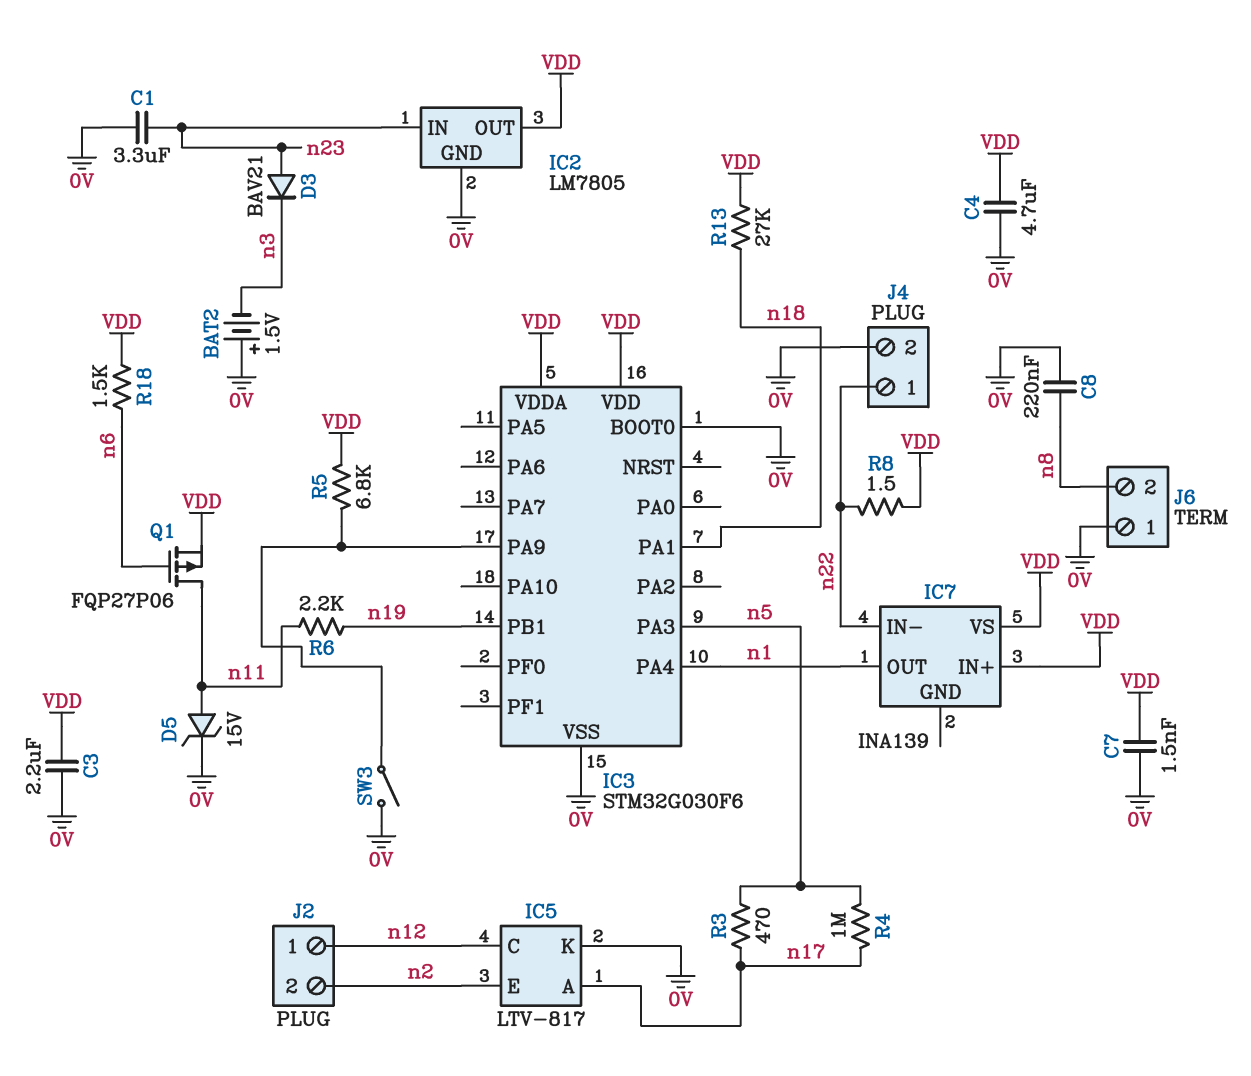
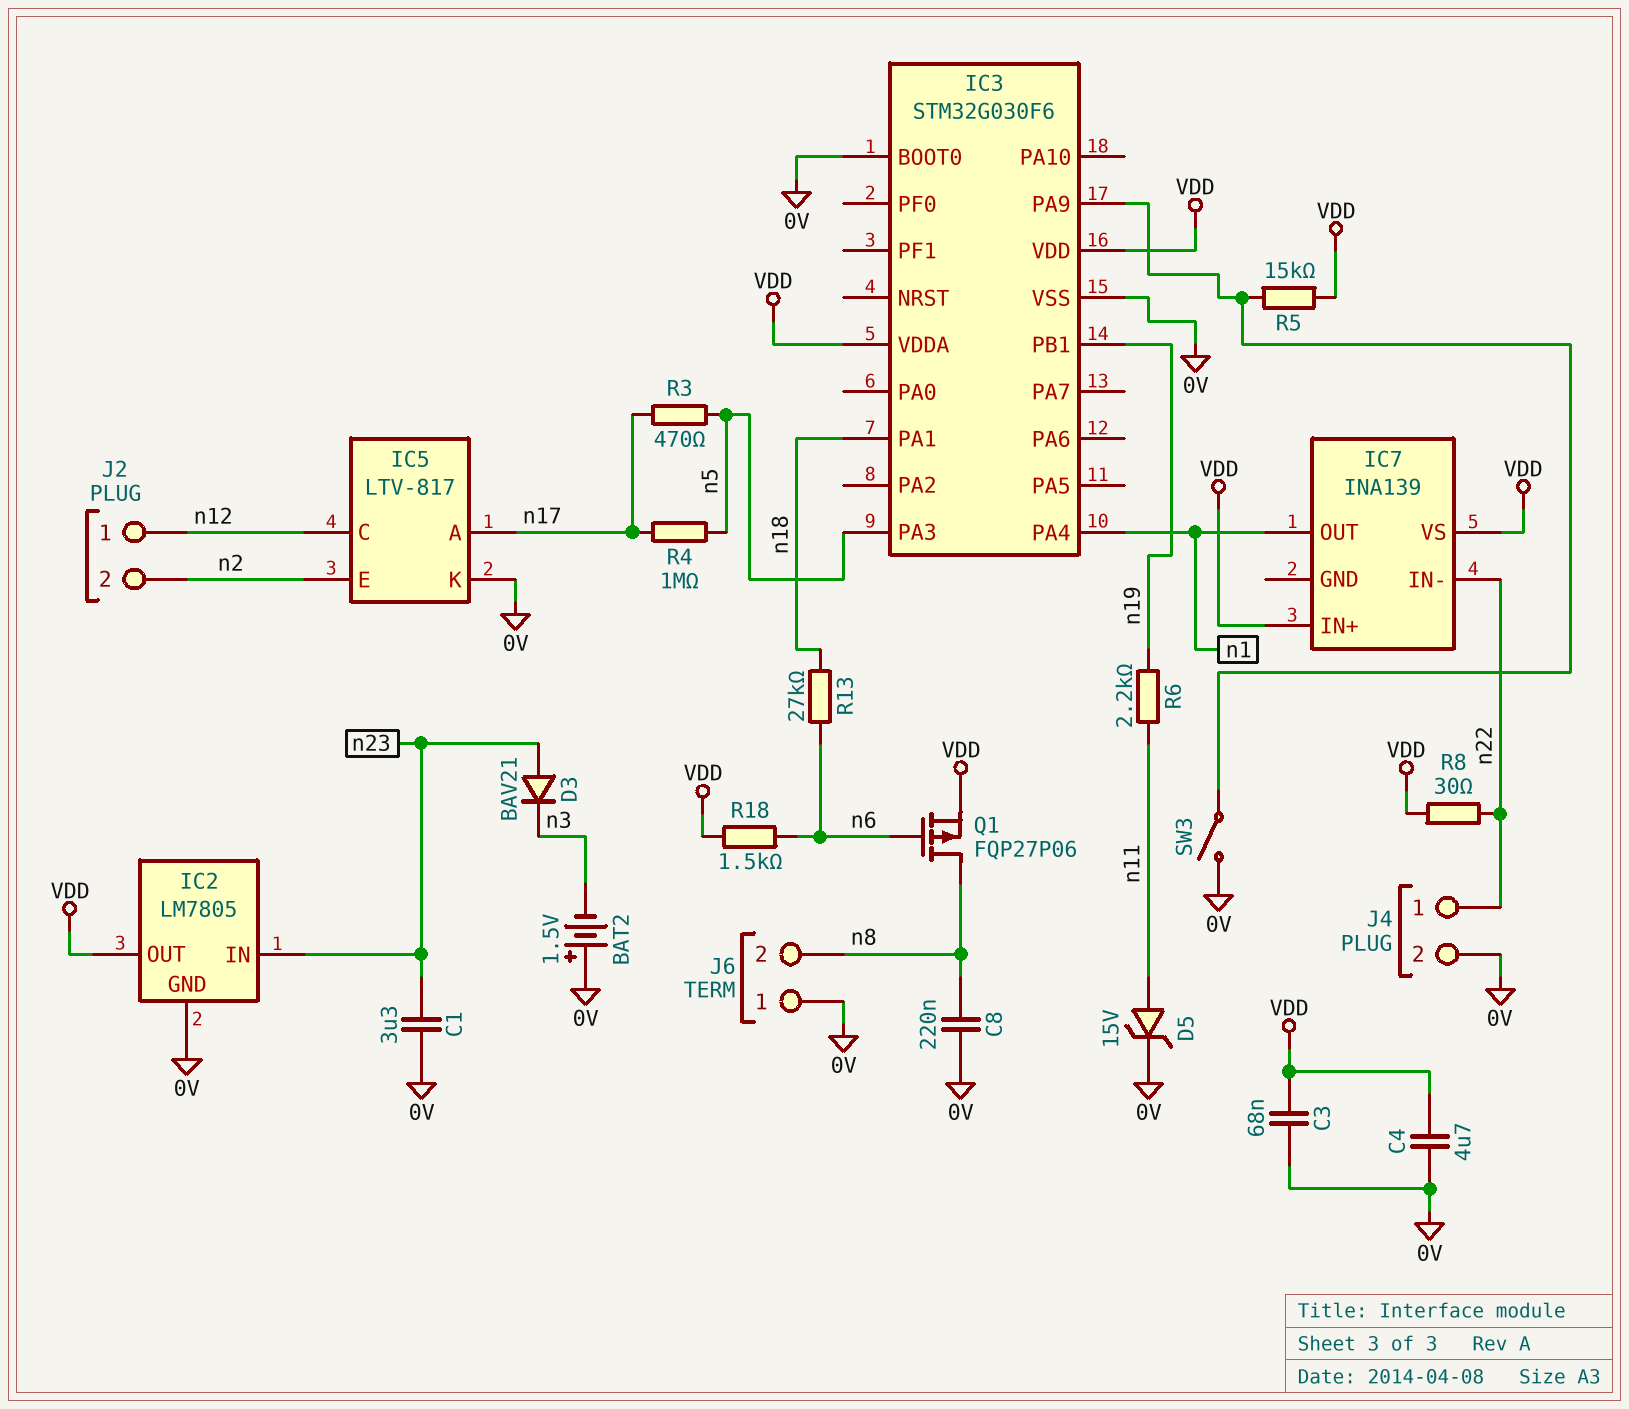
C3: 2.2uF (0V, VDD) -> 68nF (0V, VDD)
C7: 1.5nF (0V, VDD) -> none
Q1: PMOS FQP27P06 (G n6, D n11, S VDD) -> PMOS FQP27P06 (G n6, D n8, S VDD)
R5: 6.8k (IC3/PA9, VDD) -> 15k (IC3/PA9, VDD)
R8: 1.5 (VDD, n22) -> 30 (VDD, n22)
R13: 27k (VDD, n18) -> 27k (n6, n18)

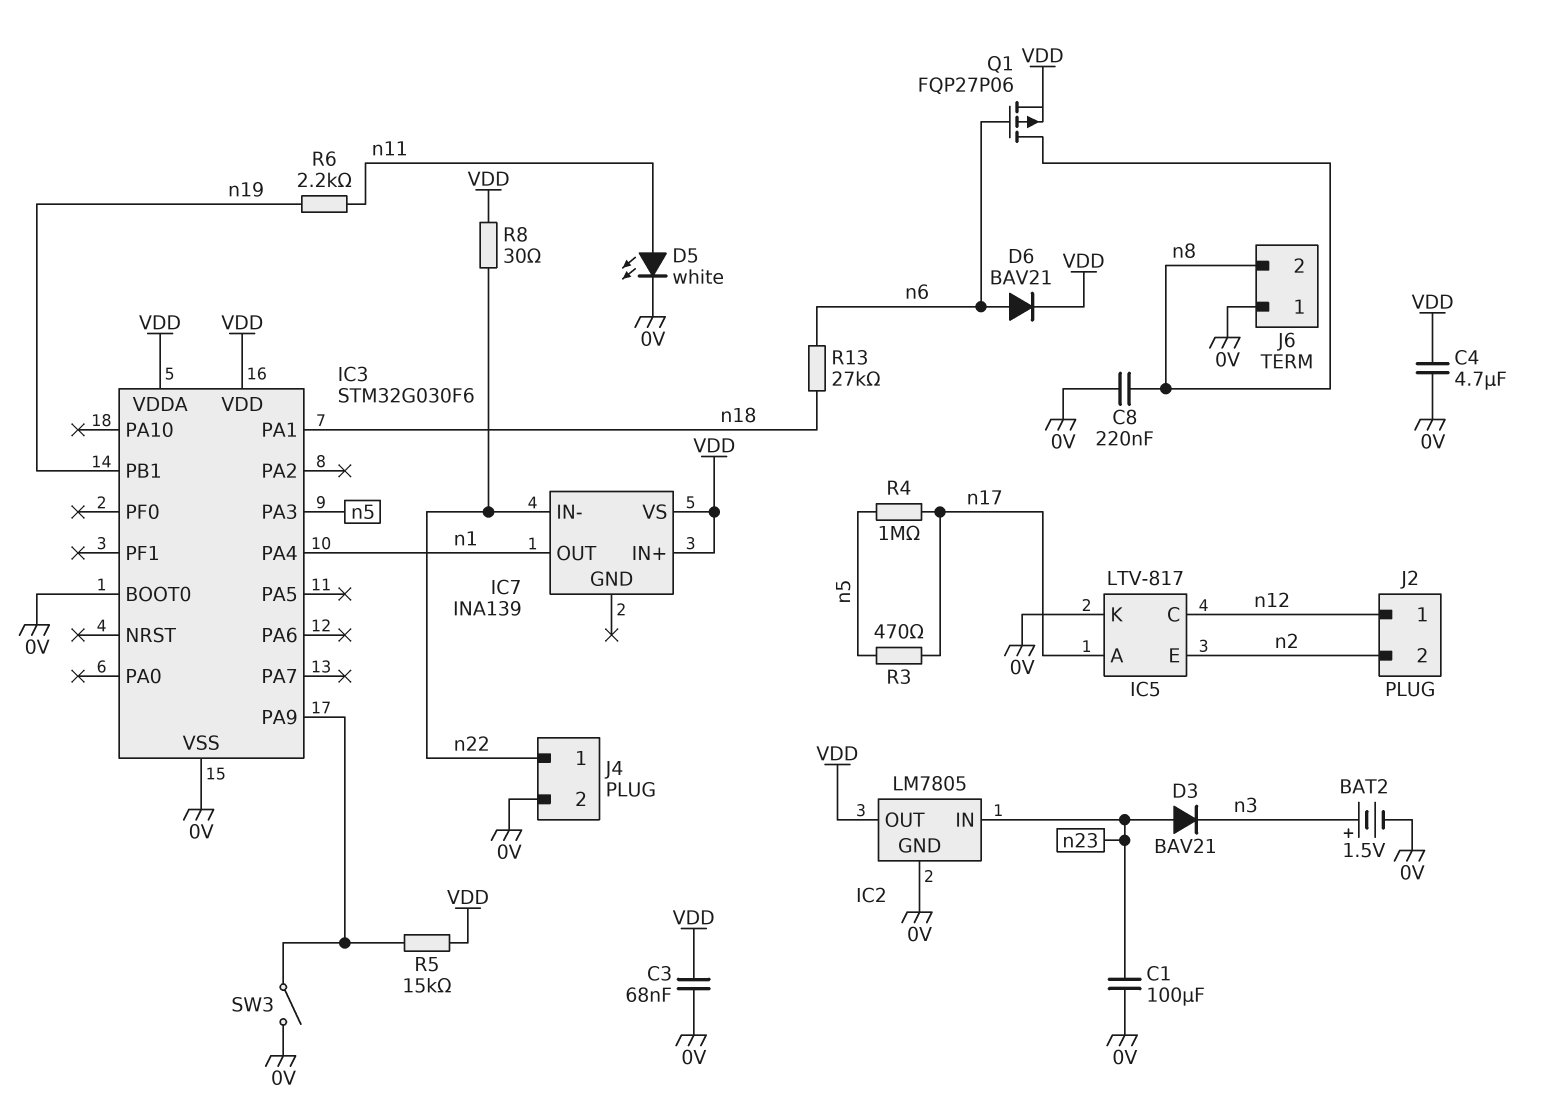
BAT2: 1.5V (plus 0V, minus n3) -> 1.5V (plus n3, minus 0V)
C1: 3.3uF (0V, n23) -> 100uF (0V, n23)
D5: zener 15V (A n11, K 0V) -> LED white (A n11, K 0V)
D6: none -> diode BAV21 (A n6, K VDD)
R18: 1.5k (VDD, n6) -> none

